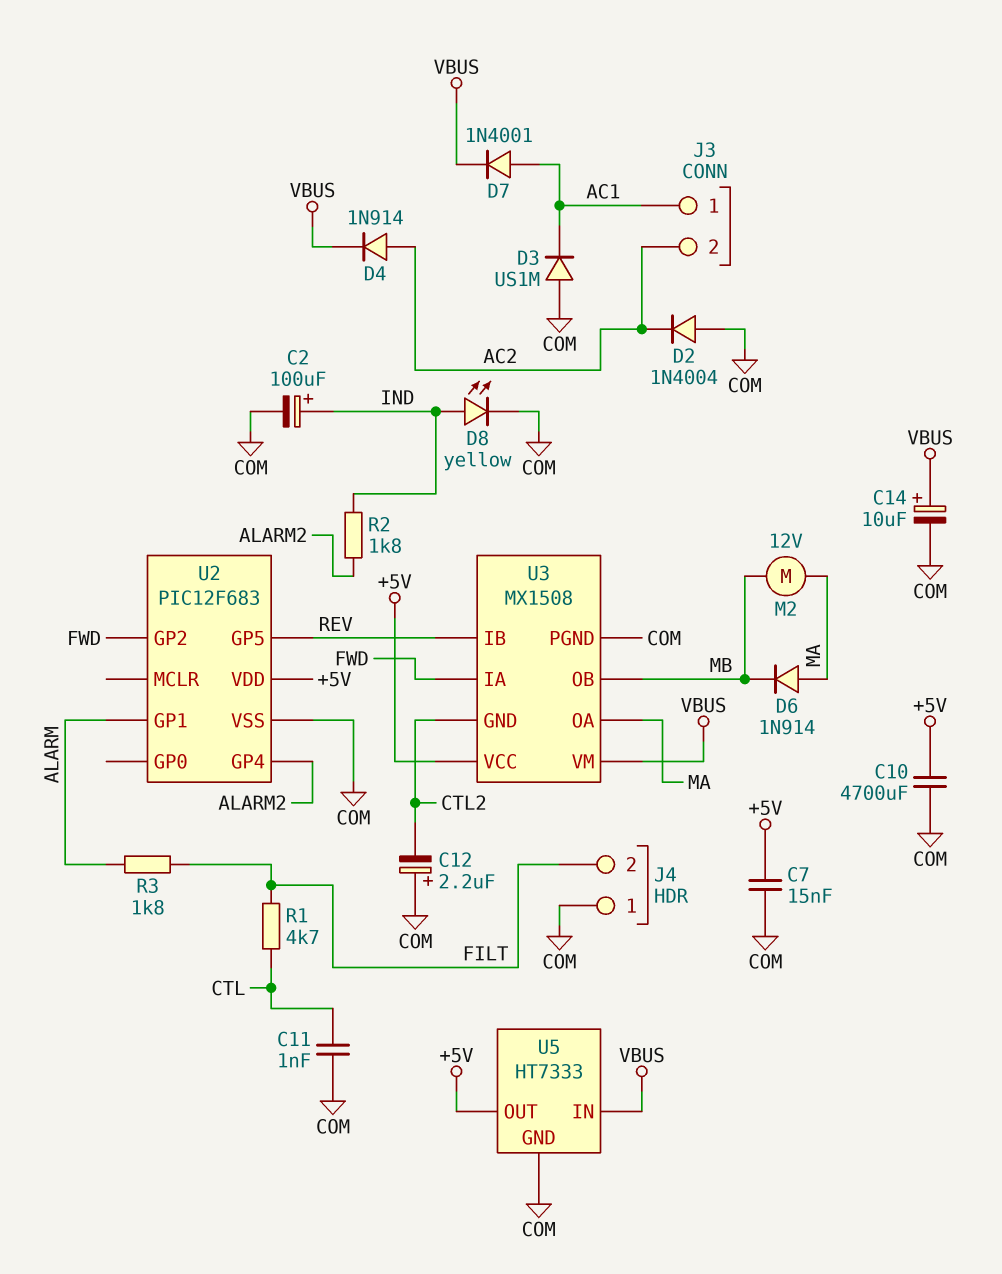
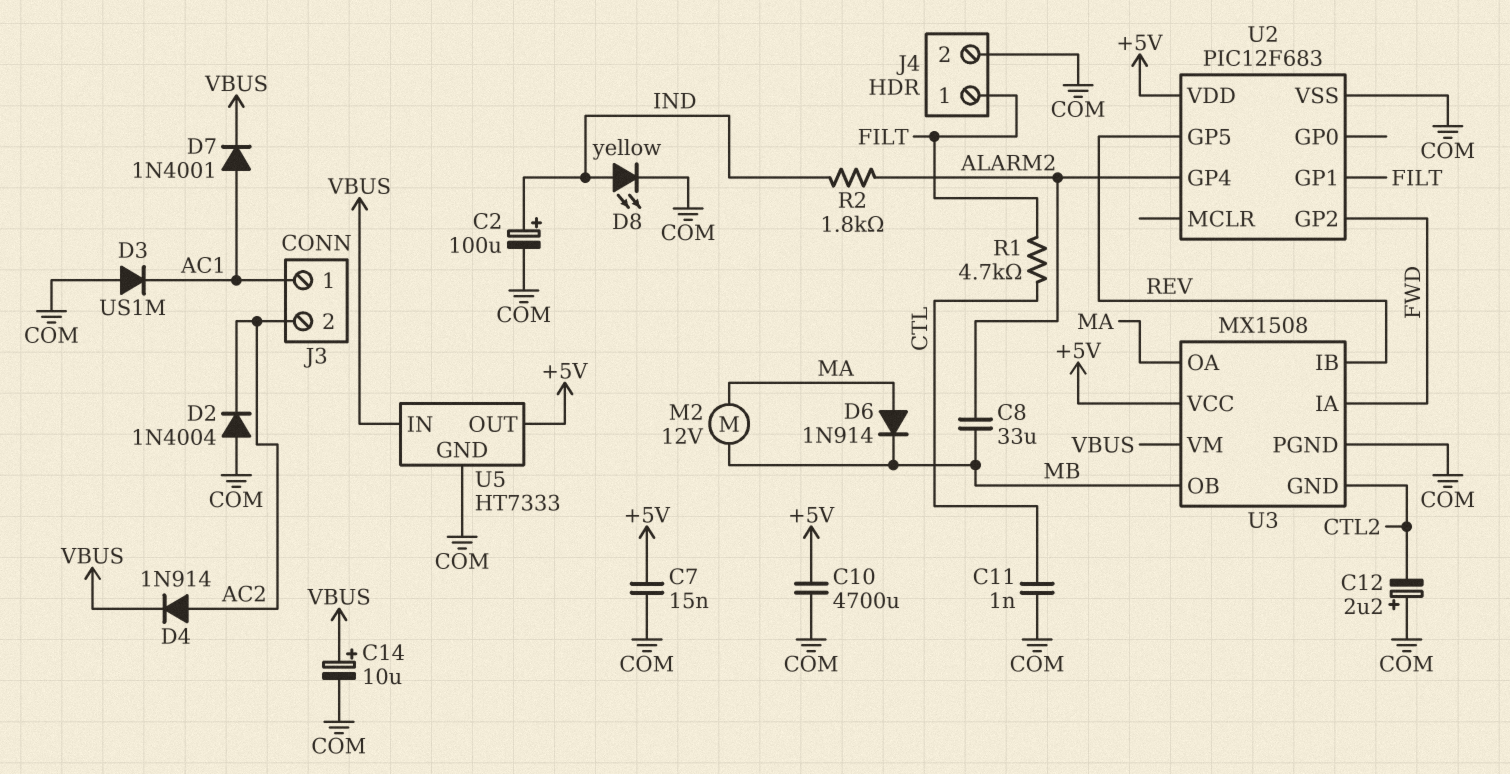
C8: none -> 33uF (ALARM2, MB)
J4 pin 1: COM -> FILT
J4 pin 2: FILT -> COM
R3: 1.8k (ALARM, FILT) -> none
U2 pin GP1: ALARM -> FILT

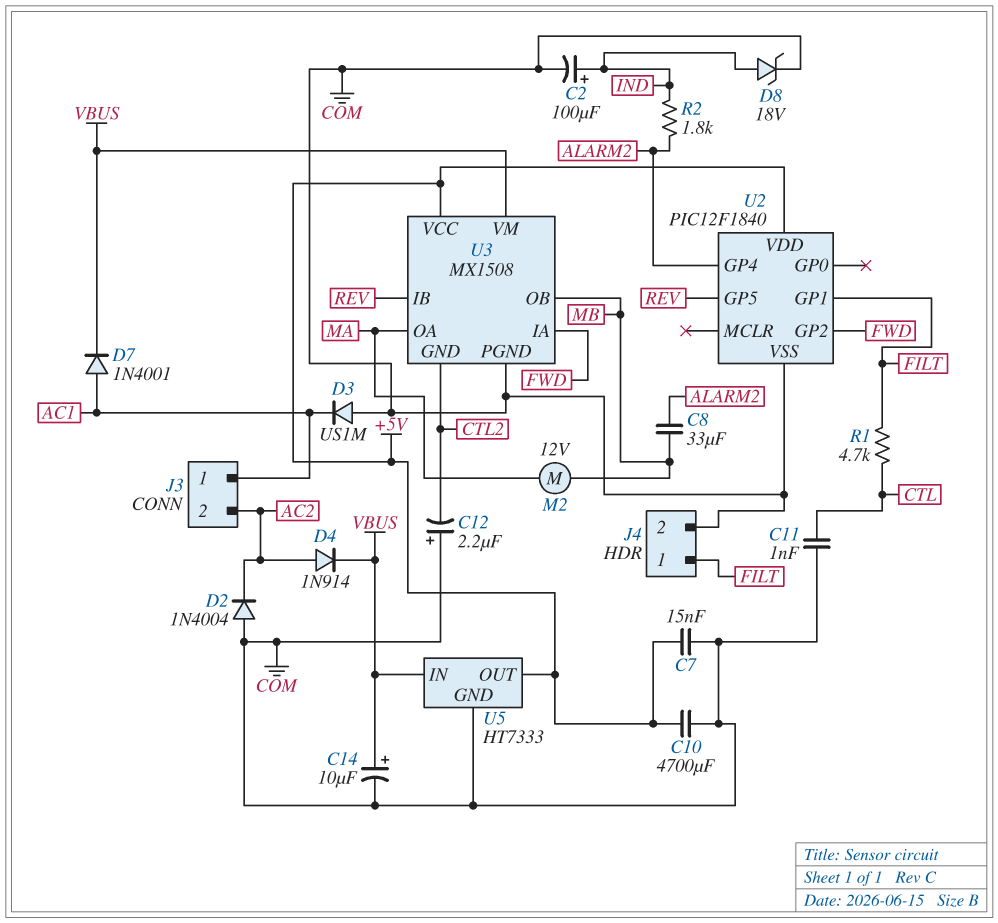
D6: diode 1N914 (A MA, K MB) -> none
D8: LED yellow (A IND, K COM) -> zener 18V (A IND, K COM)
U2: PIC12F683 -> PIC12F1840

